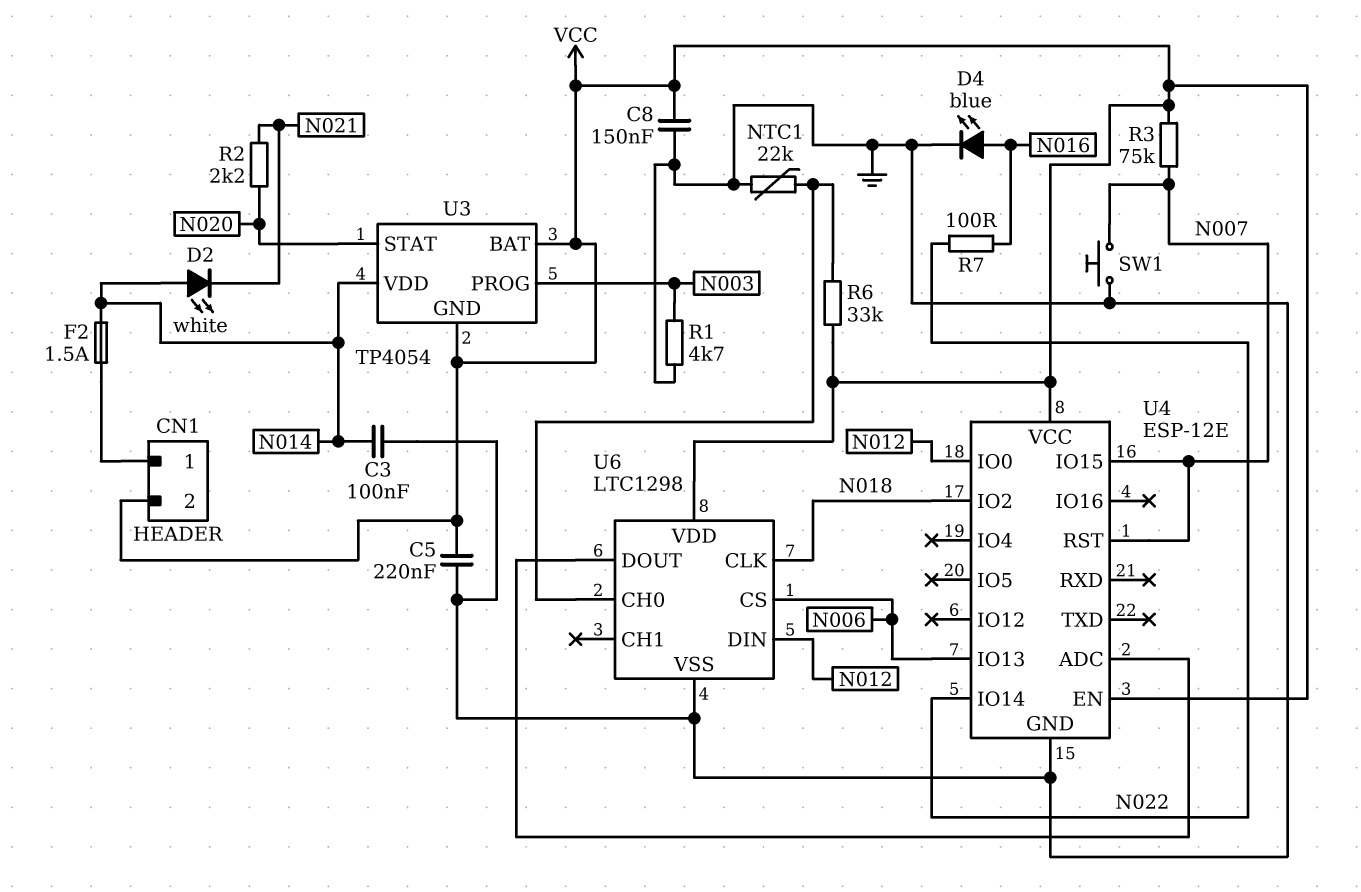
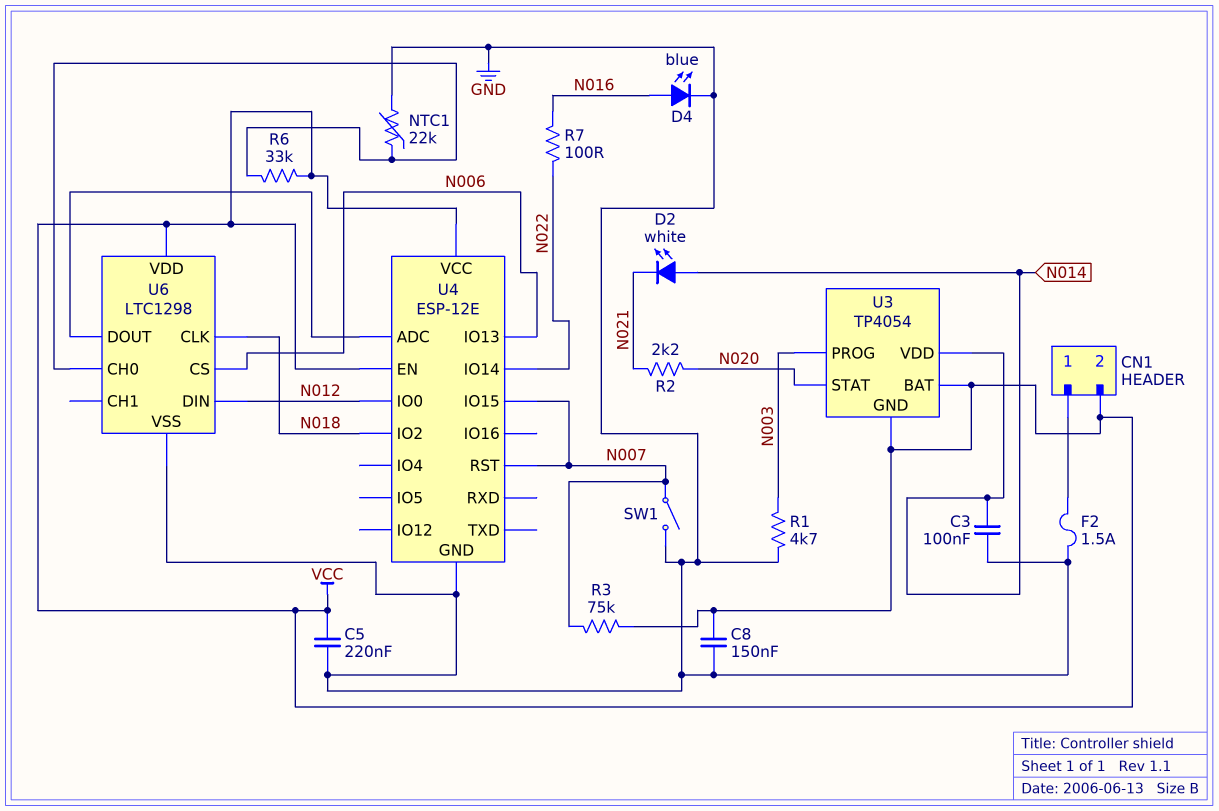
F2: 1.5A (CN1/1, N014) -> 1.5A (CN1/1, GND)
SW1: button (GND, N007) -> switch (GND, N007)

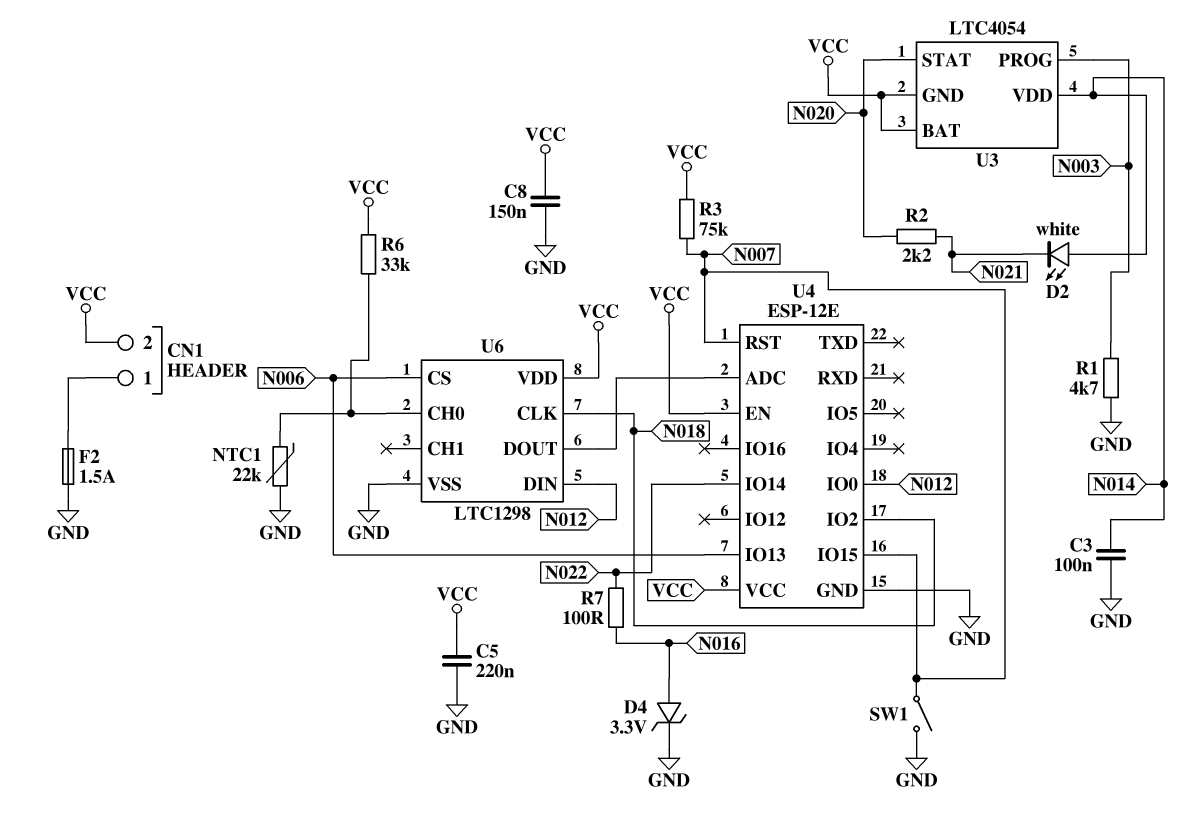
D4: LED blue (A N016, K GND) -> zener 3.3V (A N016, K GND)
U3: TP4054 -> LTC4054

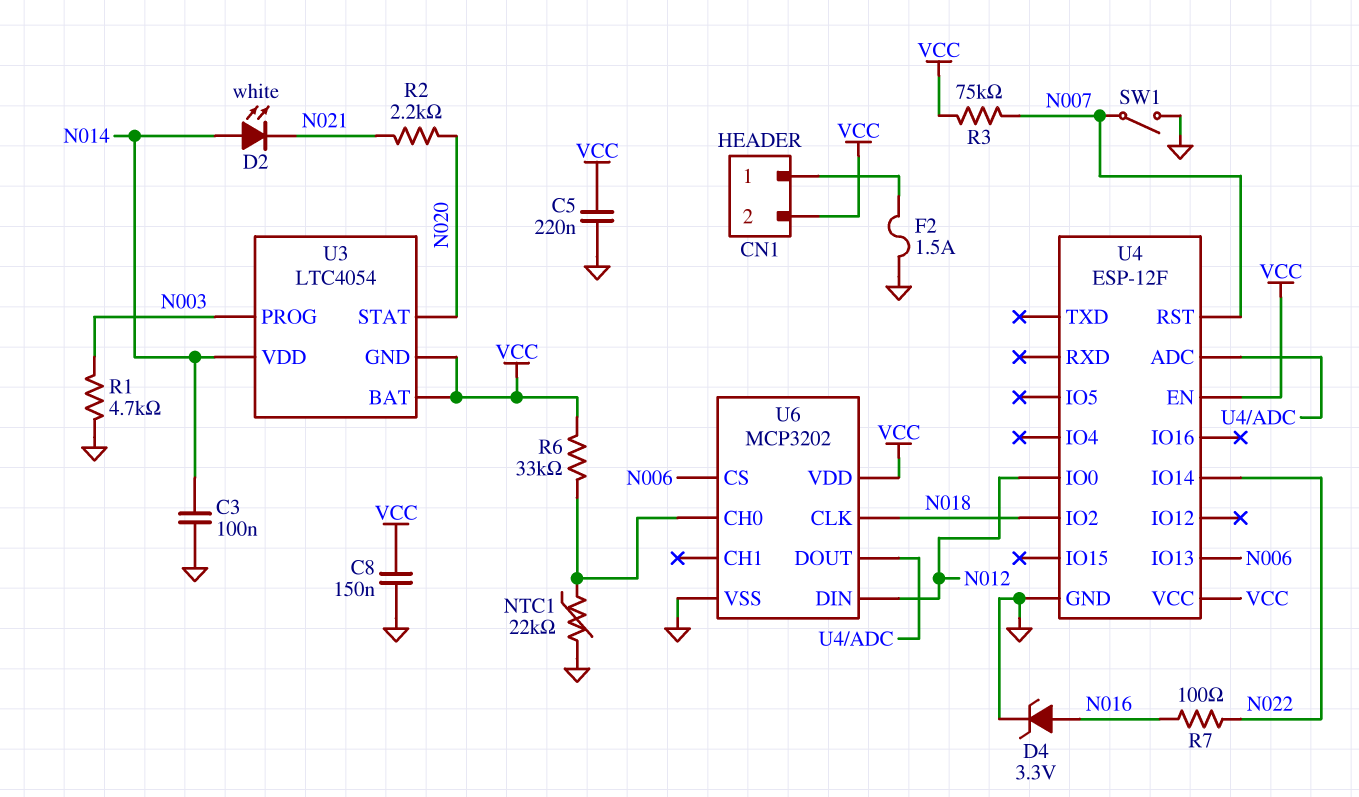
U4: ESP-12E -> ESP-12F
U4 pin IO15: N007 -> none
U6: LTC1298 -> MCP3202

